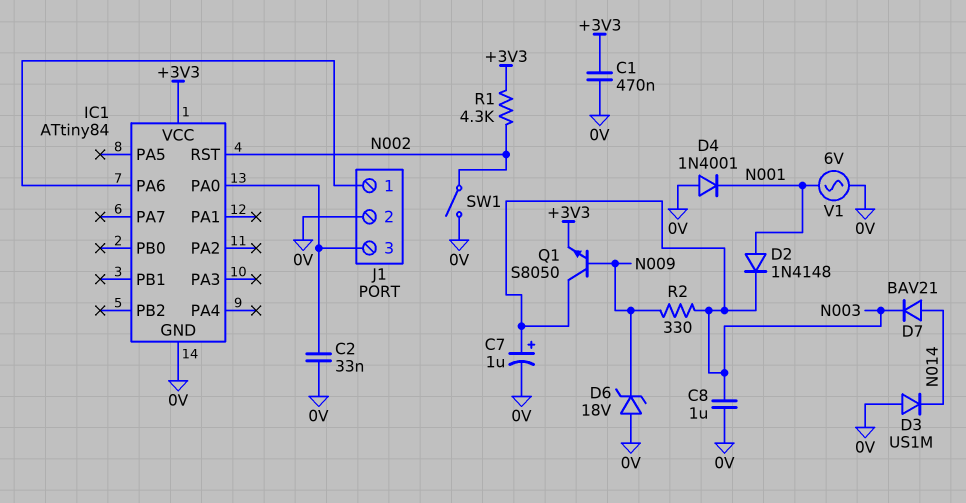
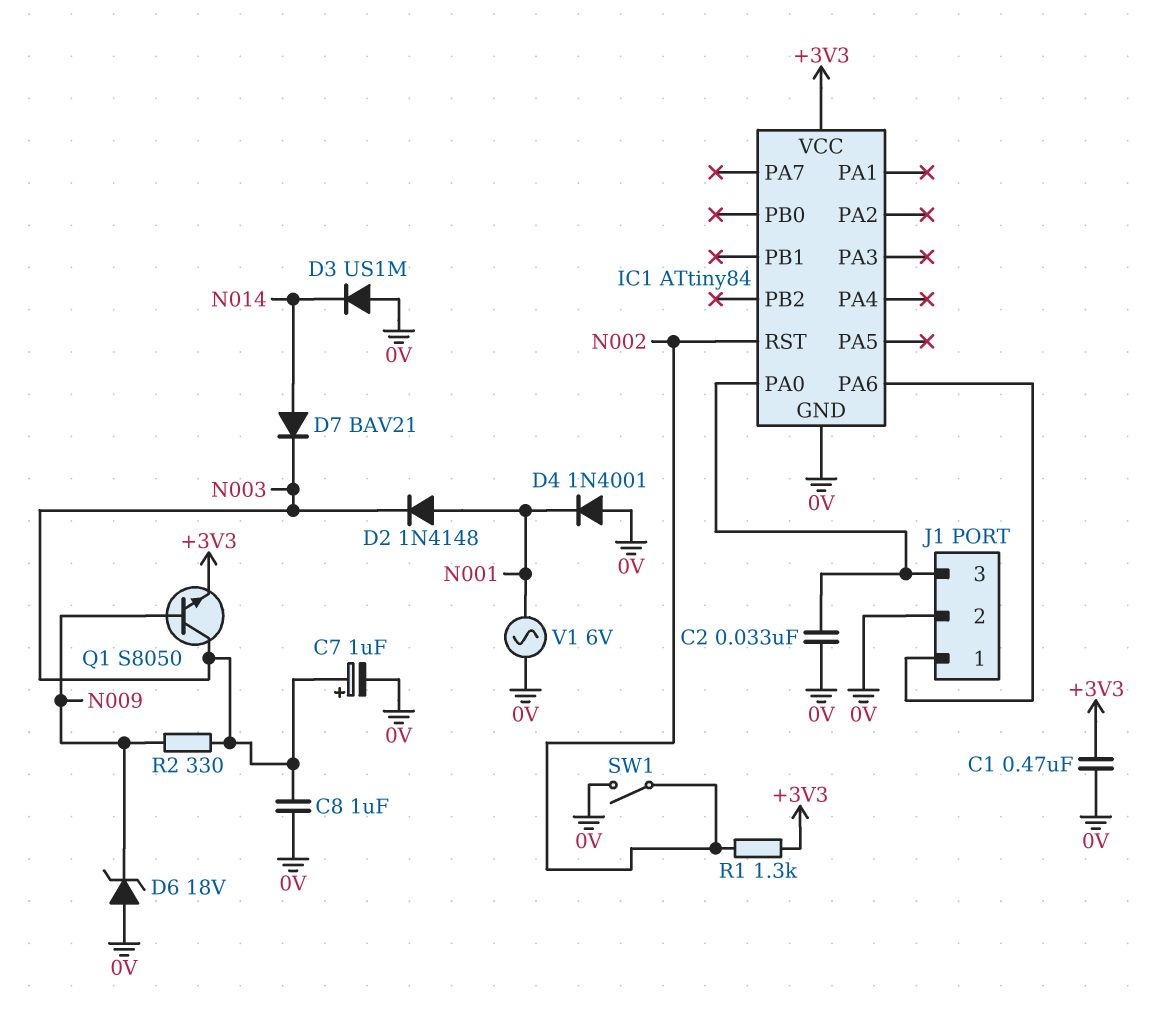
R1: 4.3k (+3V3, N002) -> 1.3k (+3V3, N002)

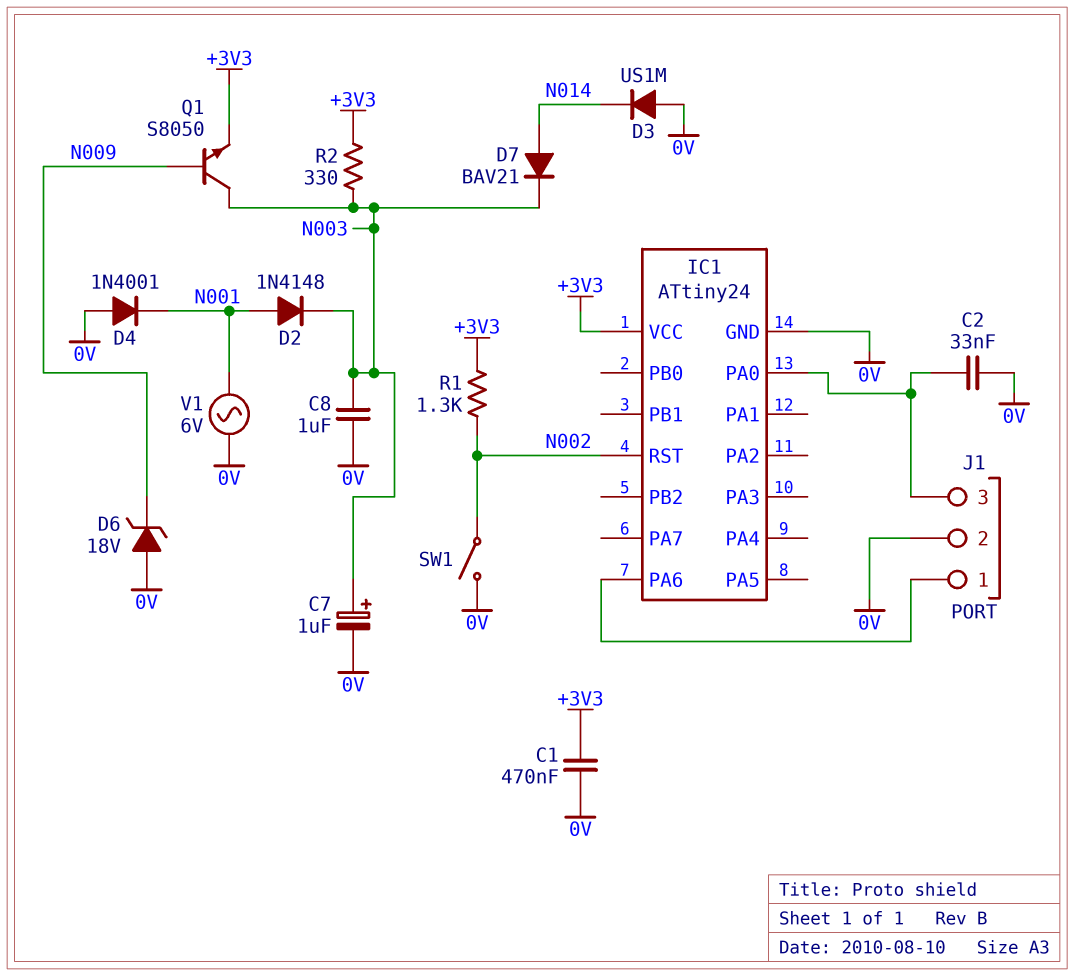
IC1: ATtiny84 -> ATtiny24
R2: 330 (N003, N009) -> 330 (+3V3, N003)

